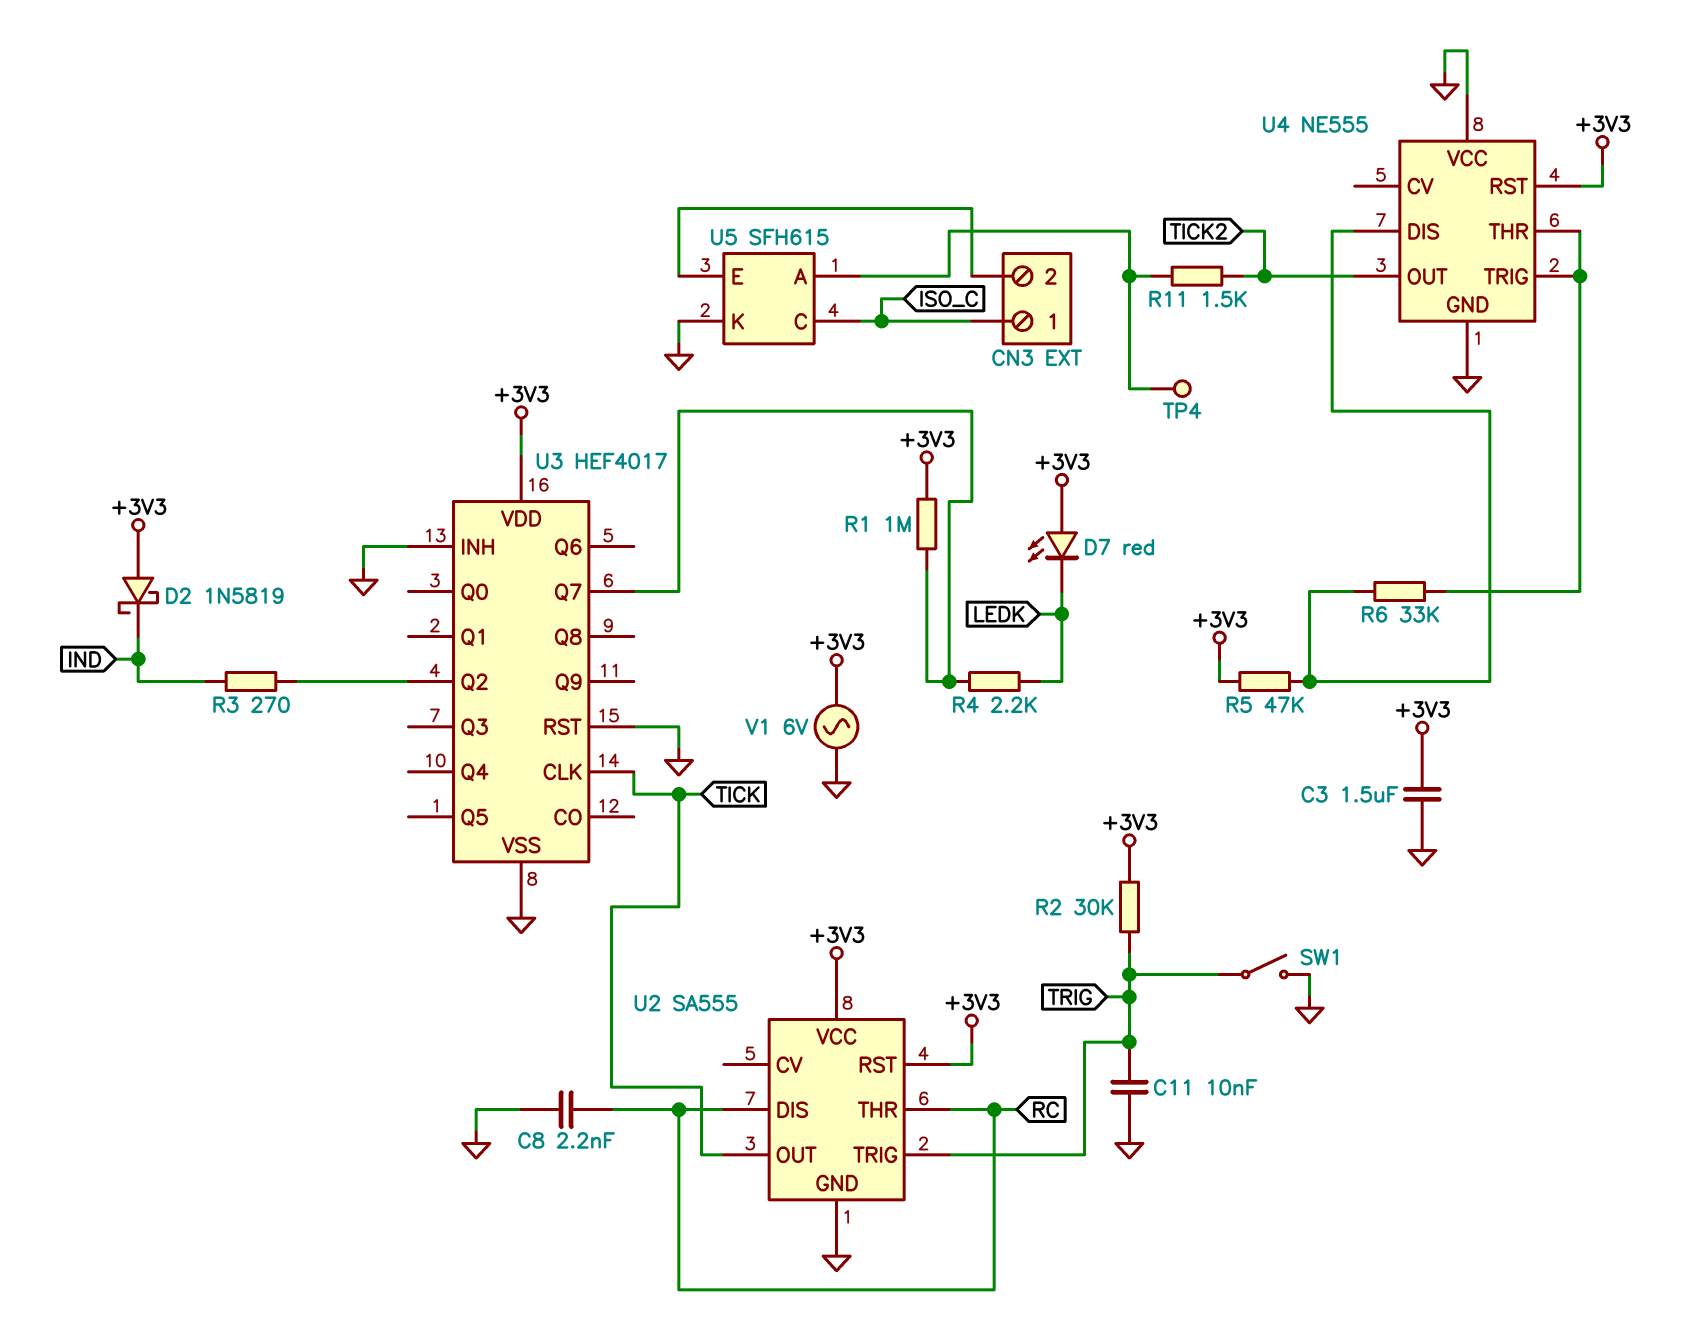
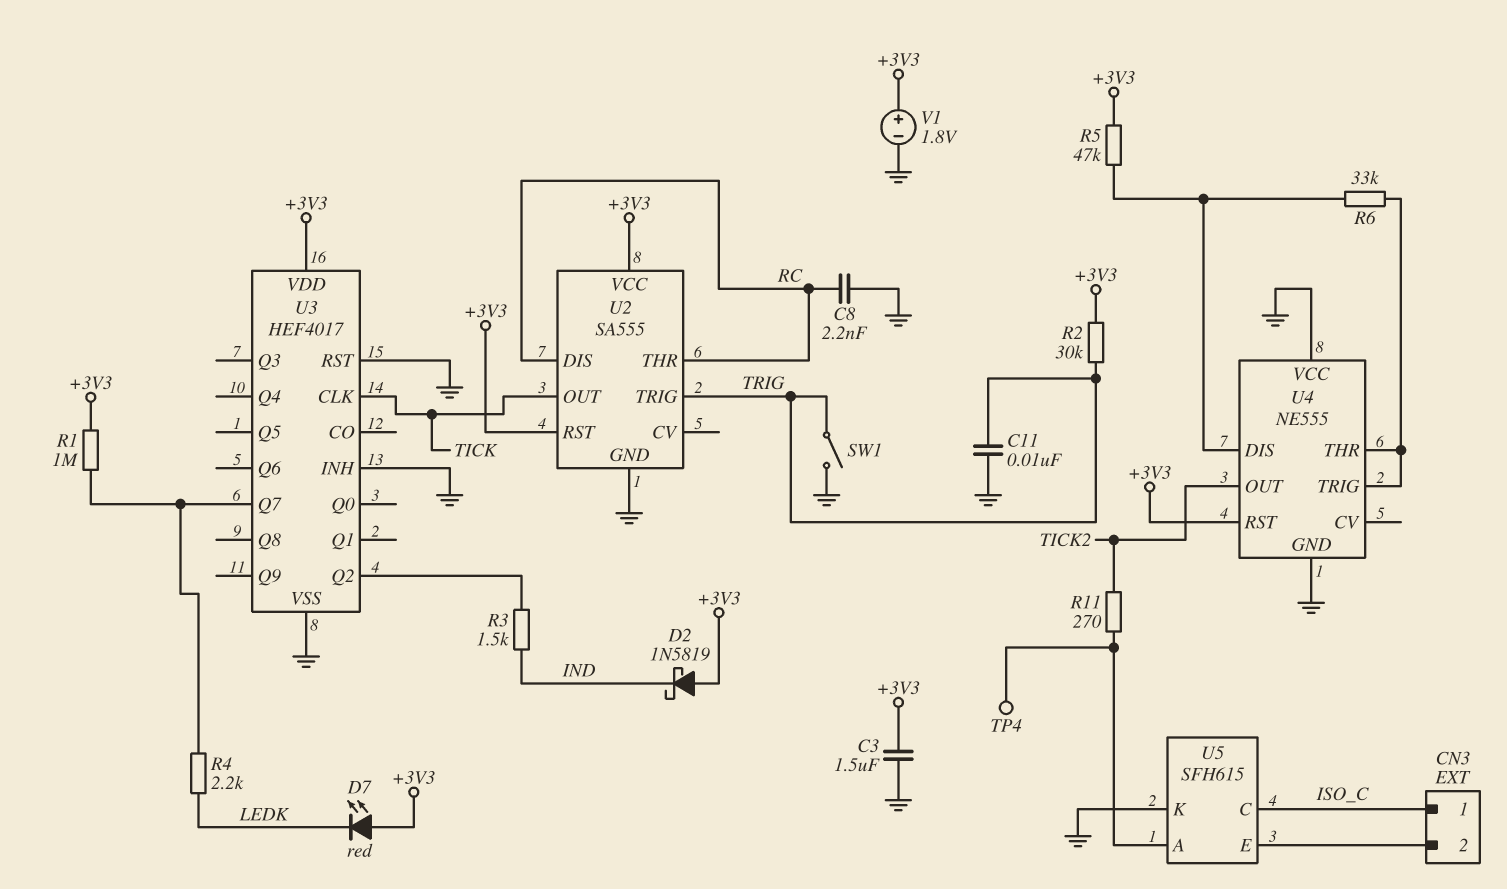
R3: 270 (IND, U3/Q2) -> 1.5k (IND, U3/Q2)
R11: 1.5k (TICK2, U5/A) -> 270 (TICK2, U5/A)
V1: AC 6V (+3V3, GND) -> 1.8V (plus +3V3, minus GND)

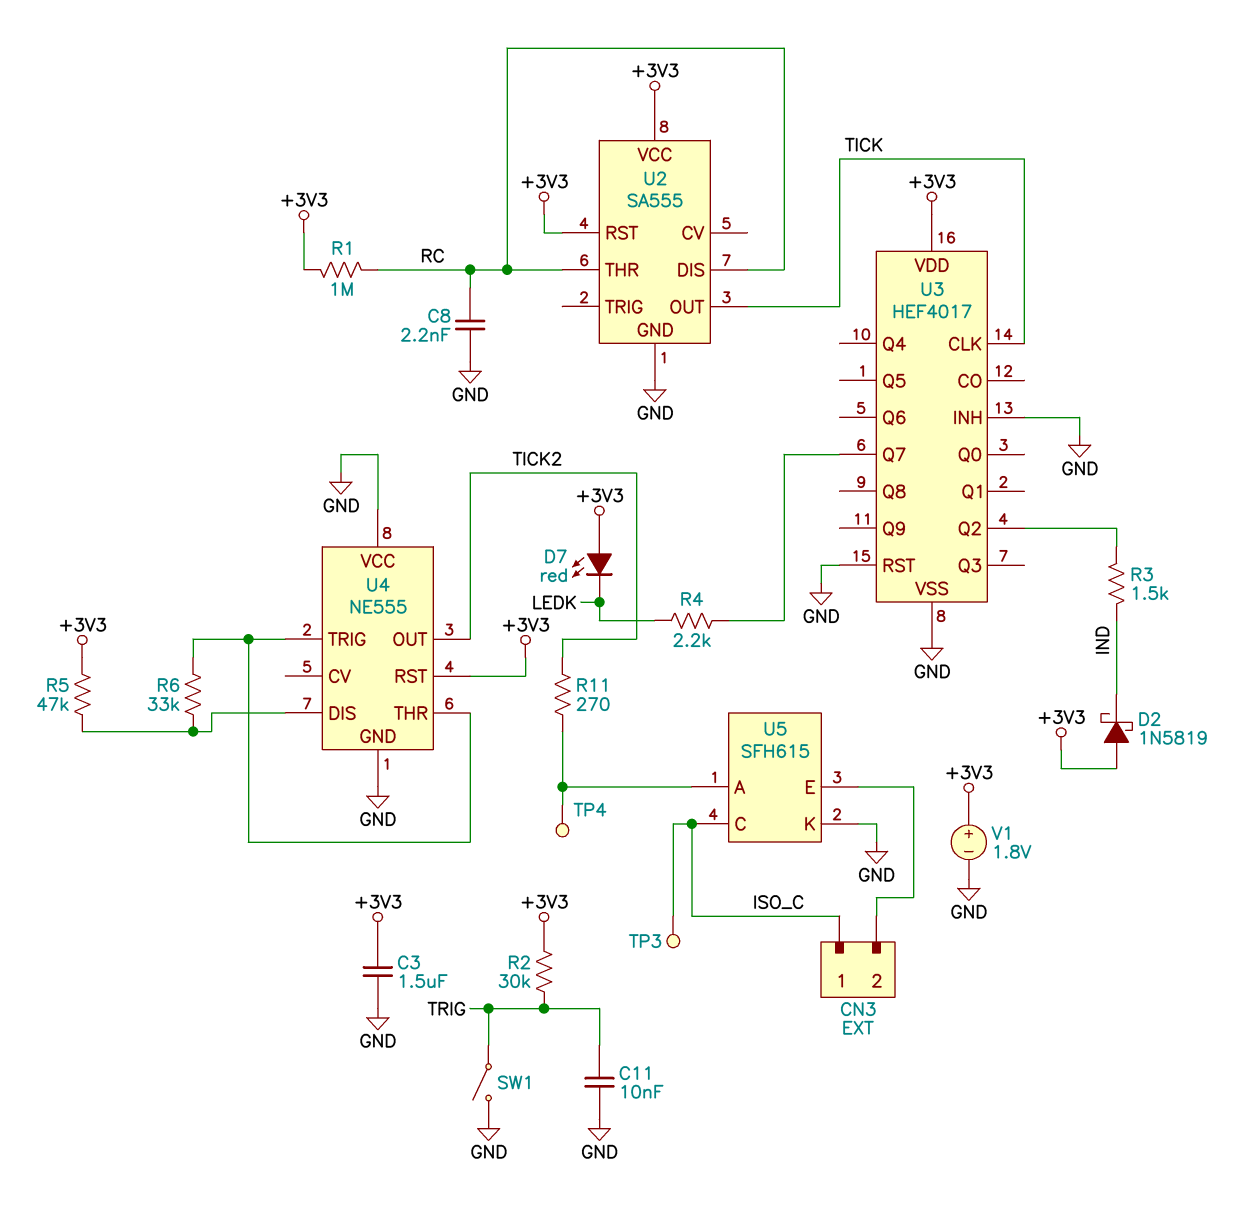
R1: 1M (+3V3, U3/Q7) -> 1M (+3V3, RC)
TP3: none -> test point (ISO_C)
U2 pin TRIG: TRIG -> none

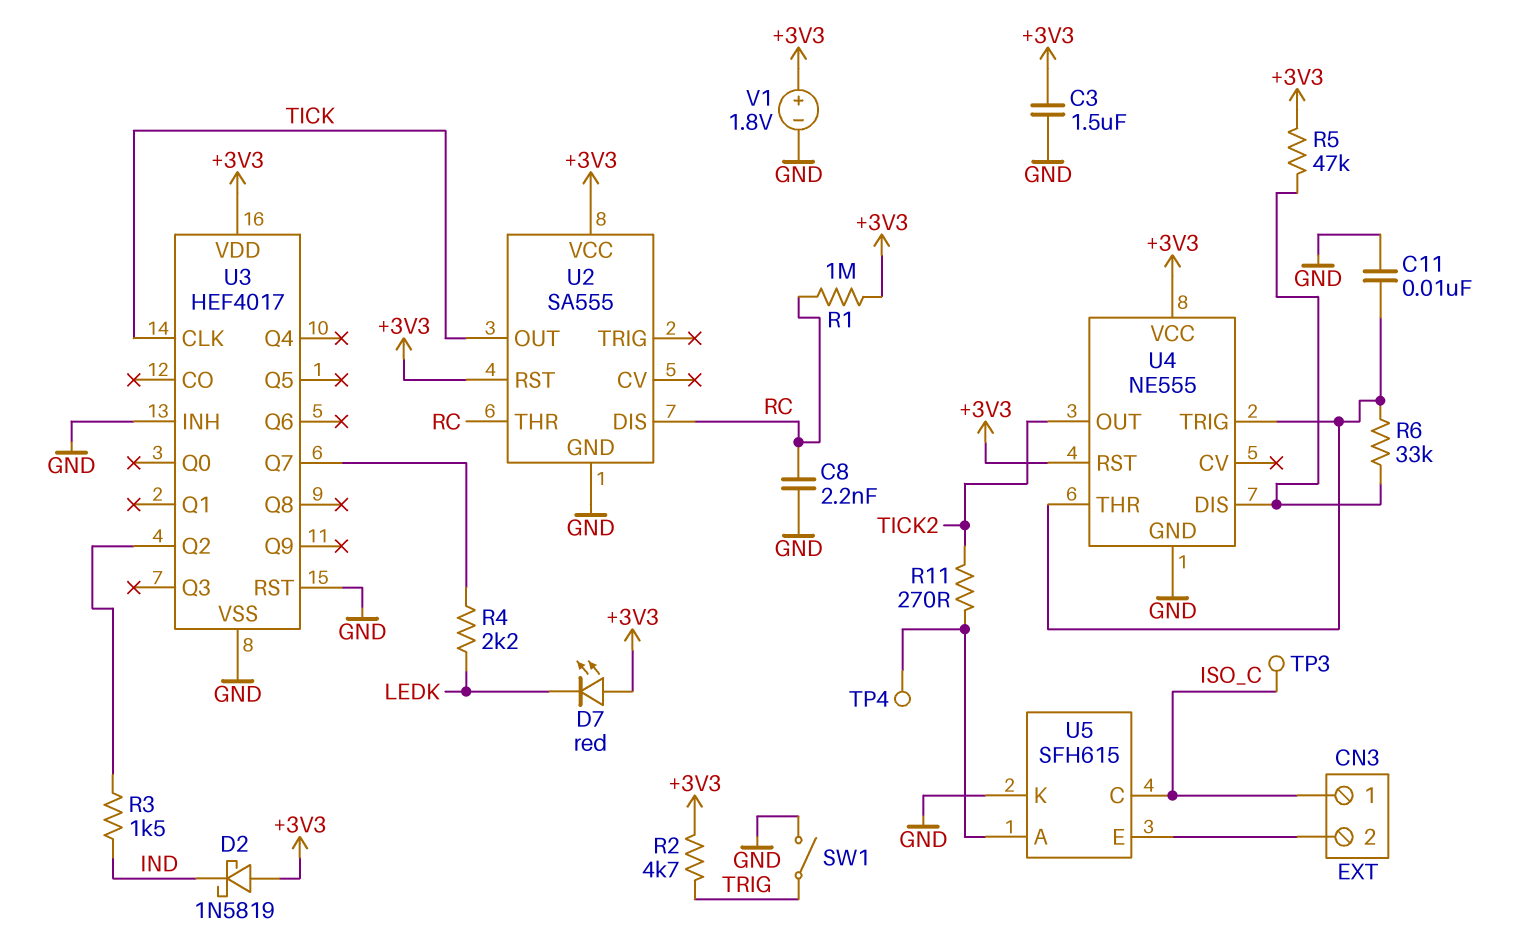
C11: 10nF (GND, TRIG) -> 10nF (GND, U4/THR)
R2: 30k (+3V3, TRIG) -> 4.7k (+3V3, TRIG)
U4 pin VCC: GND -> +3V3

